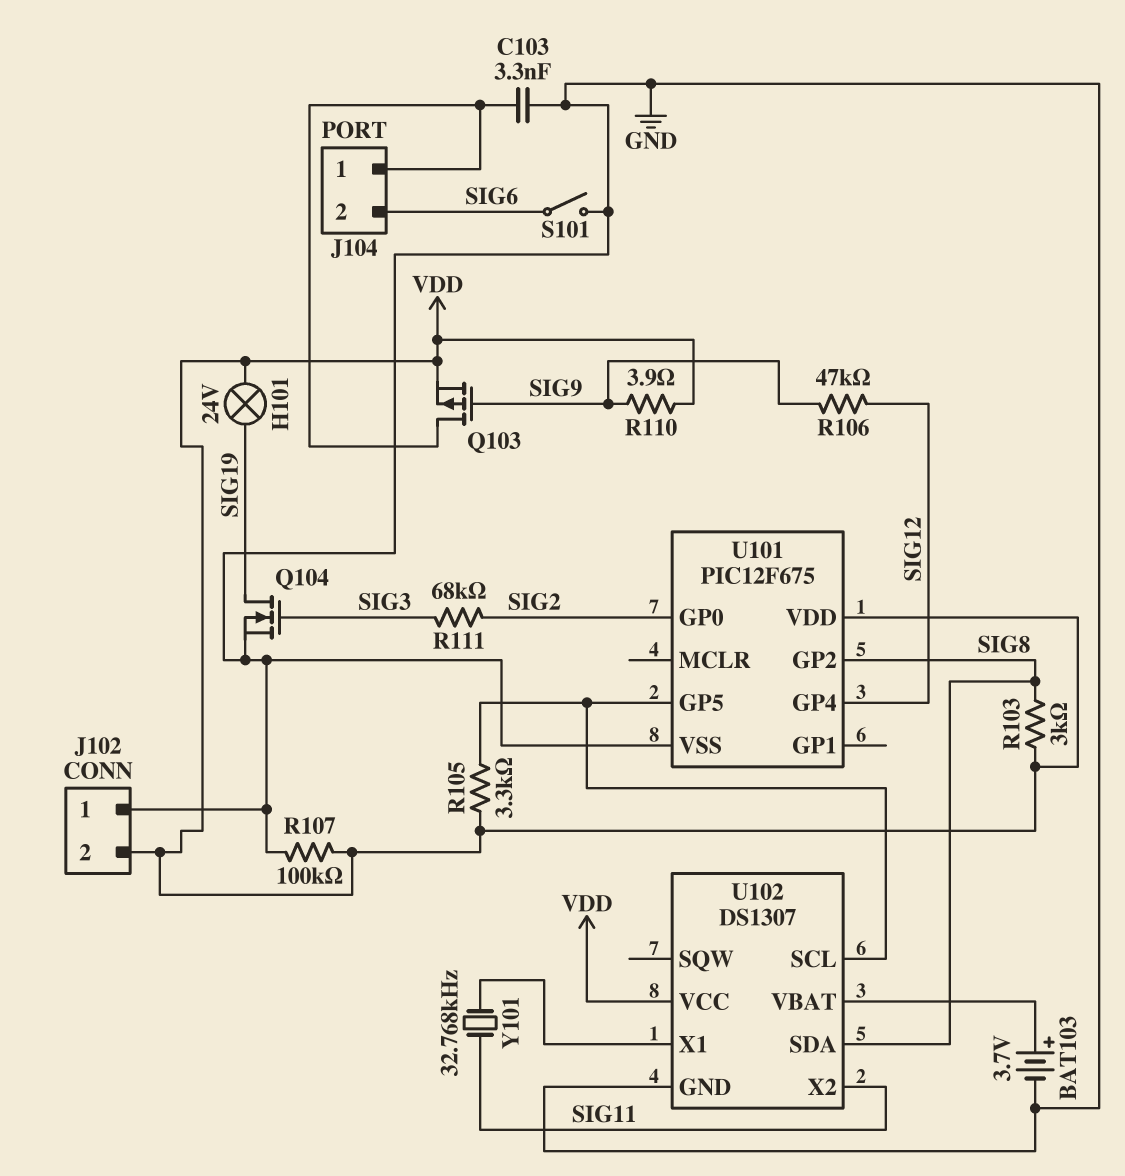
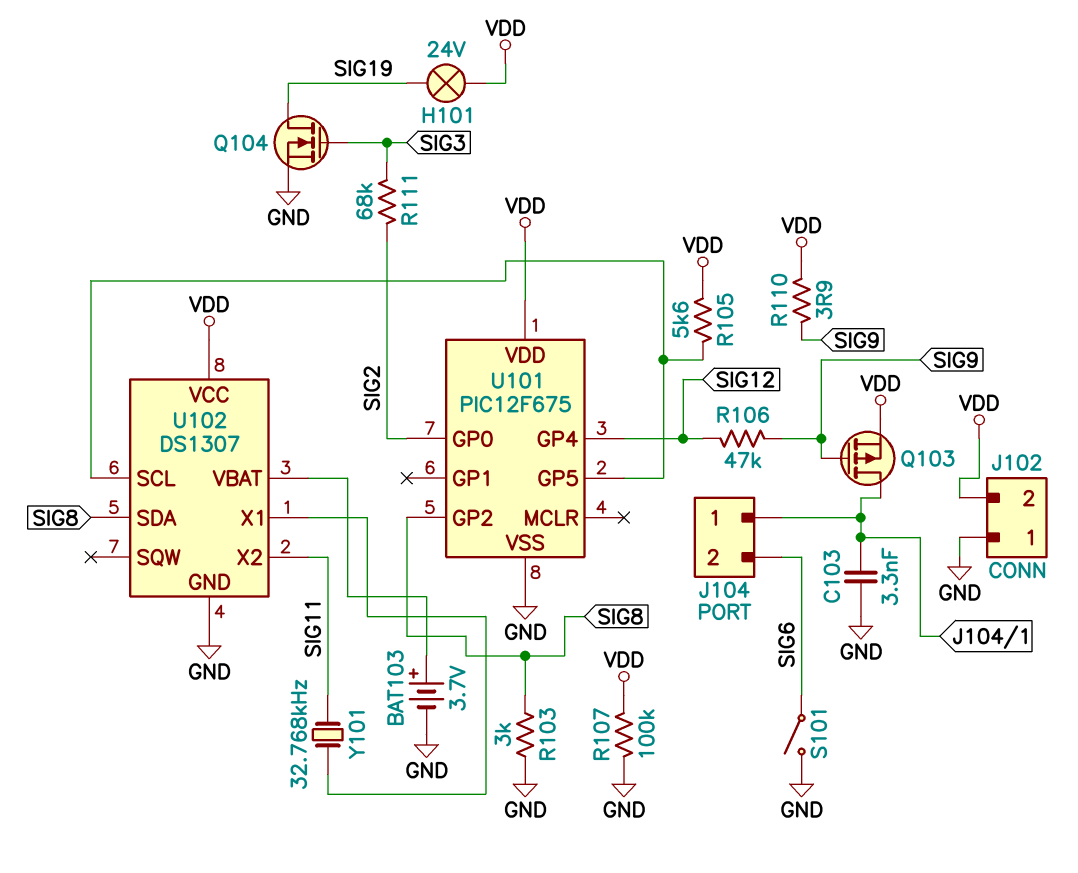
R103: 3k (SIG8, VDD) -> 3k (GND, SIG8)
R105: 3.3k (U101/GP5, VDD) -> 5.6k (U101/GP5, VDD)

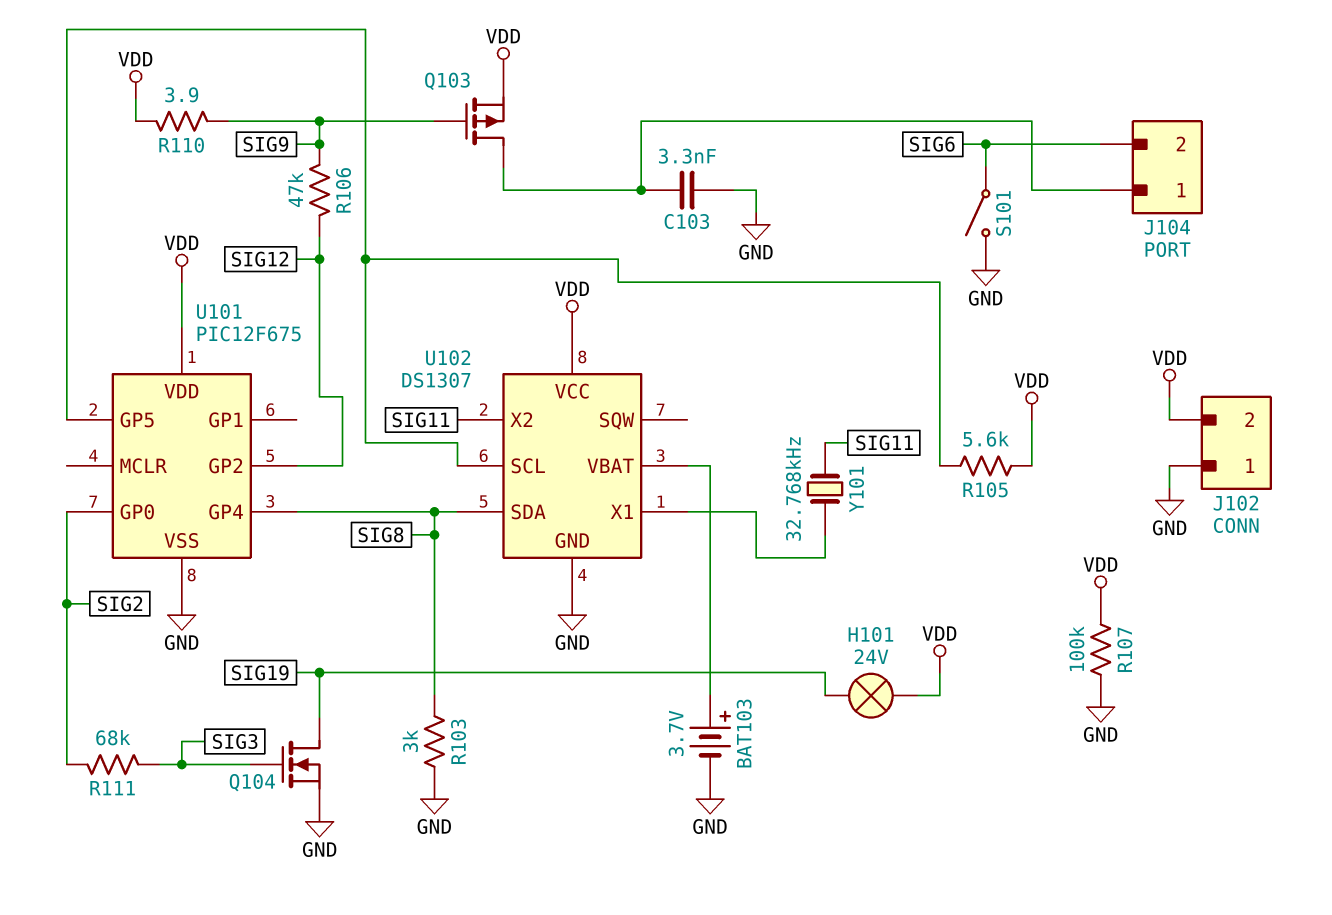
U101 pin GP2: SIG8 -> SIG12
U101 pin GP4: SIG12 -> SIG8

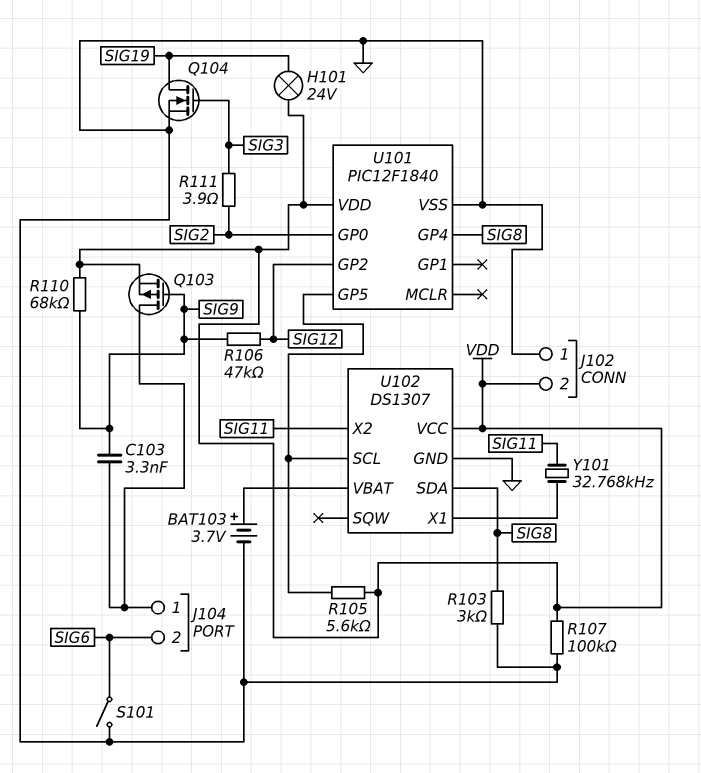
C103: 3.3nF (GND, J104/1) -> 3.3nF (J104/1, SIG9)
R110: 3.9 (SIG9, VDD) -> 68k (SIG9, VDD)
R111: 68k (SIG2, SIG3) -> 3.9 (SIG2, SIG3)
U101: PIC12F675 -> PIC12F1840

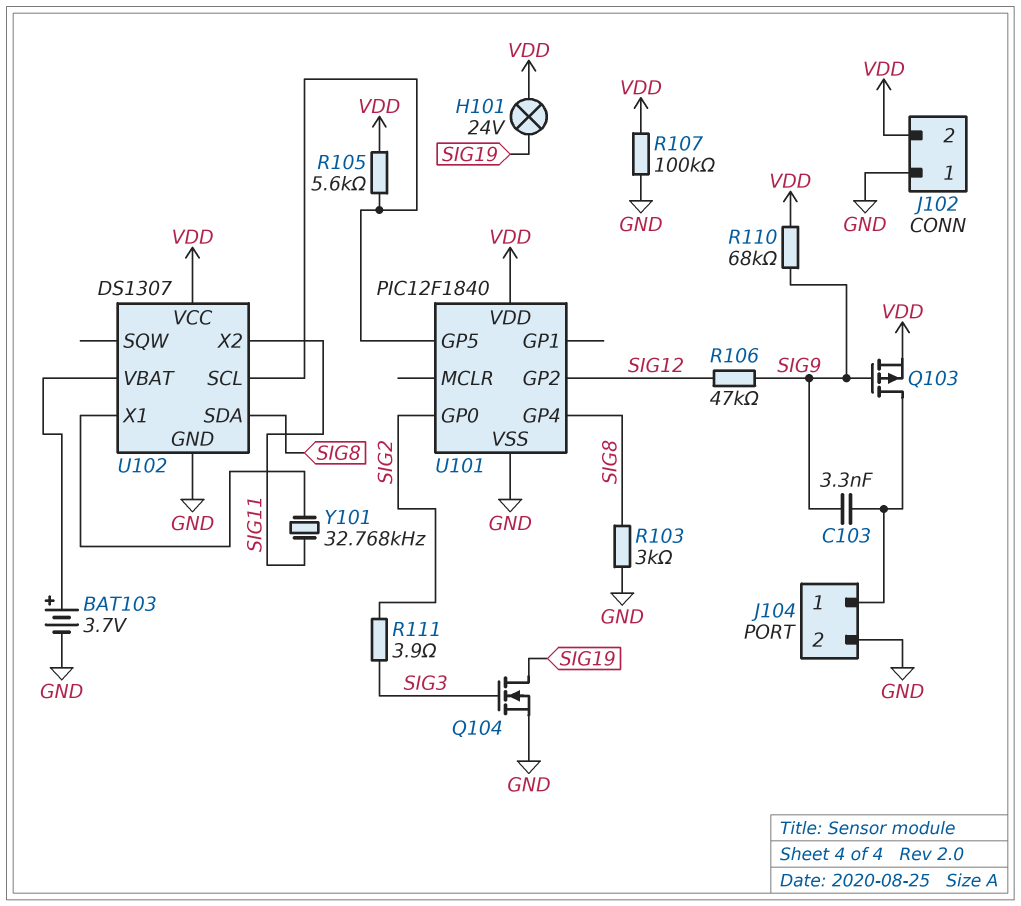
J104 pin 2: SIG6 -> GND
S101: switch (GND, SIG6) -> none

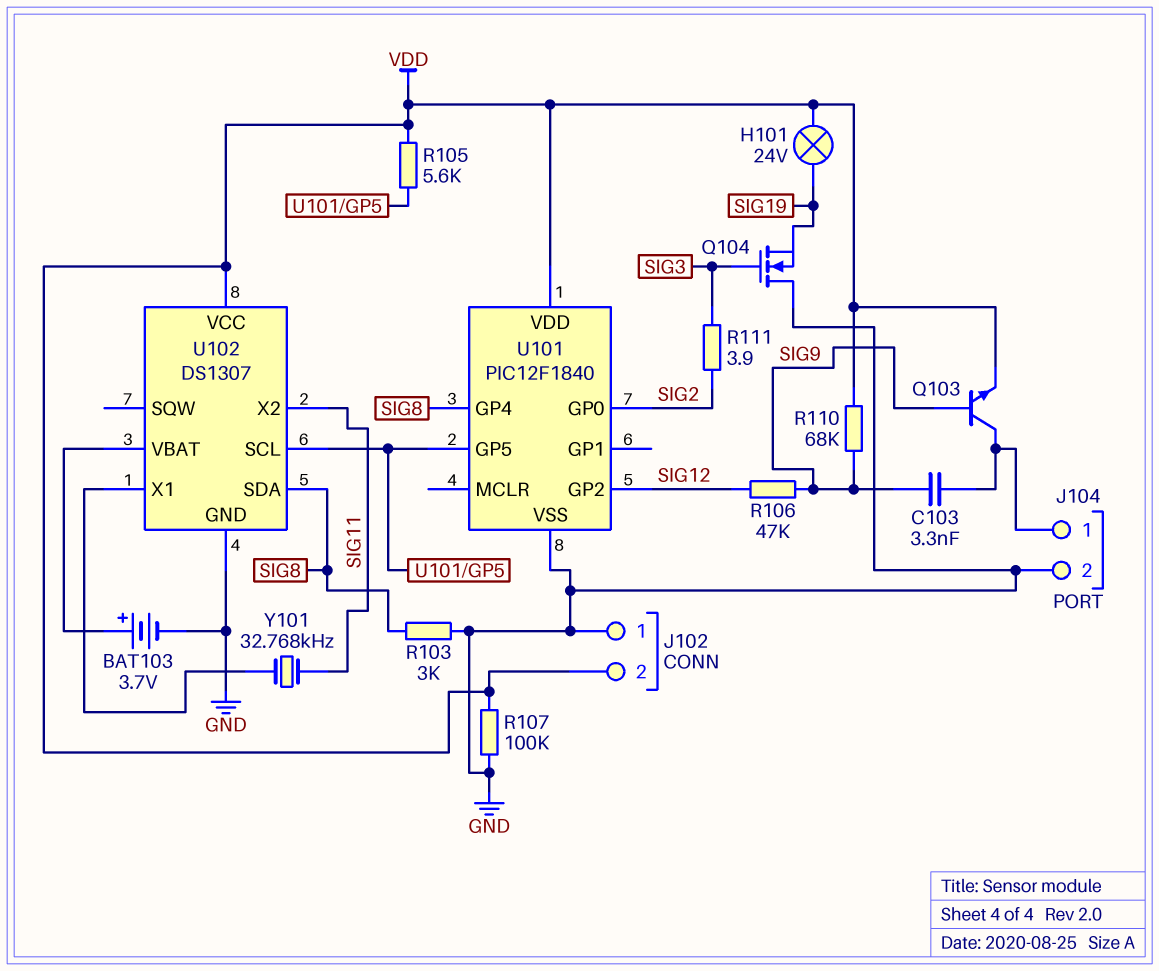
Q103: PMOS (G SIG9, D J104/1, S VDD) -> NPN (B SIG9, C J104/1, E VDD)
Q104: NMOS (G SIG3, D SIG19, S GND) -> NMOS (G SIG3, D GND, S SIG19)

